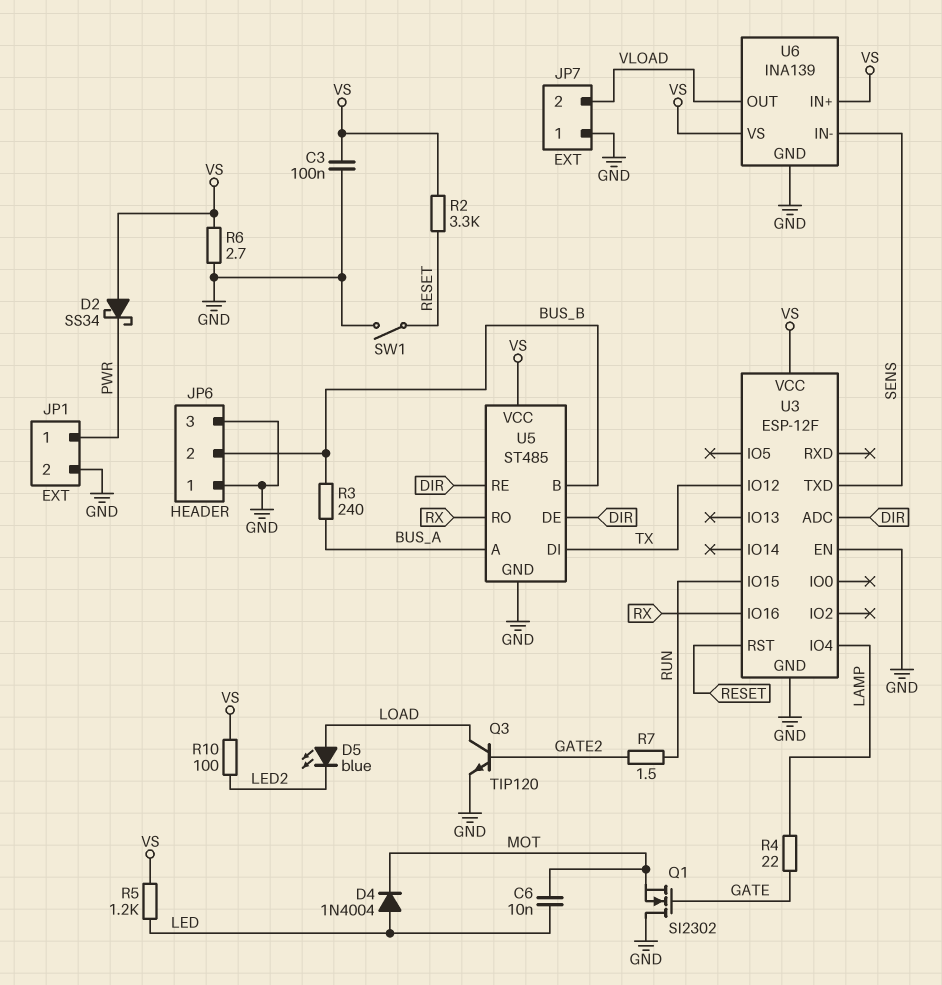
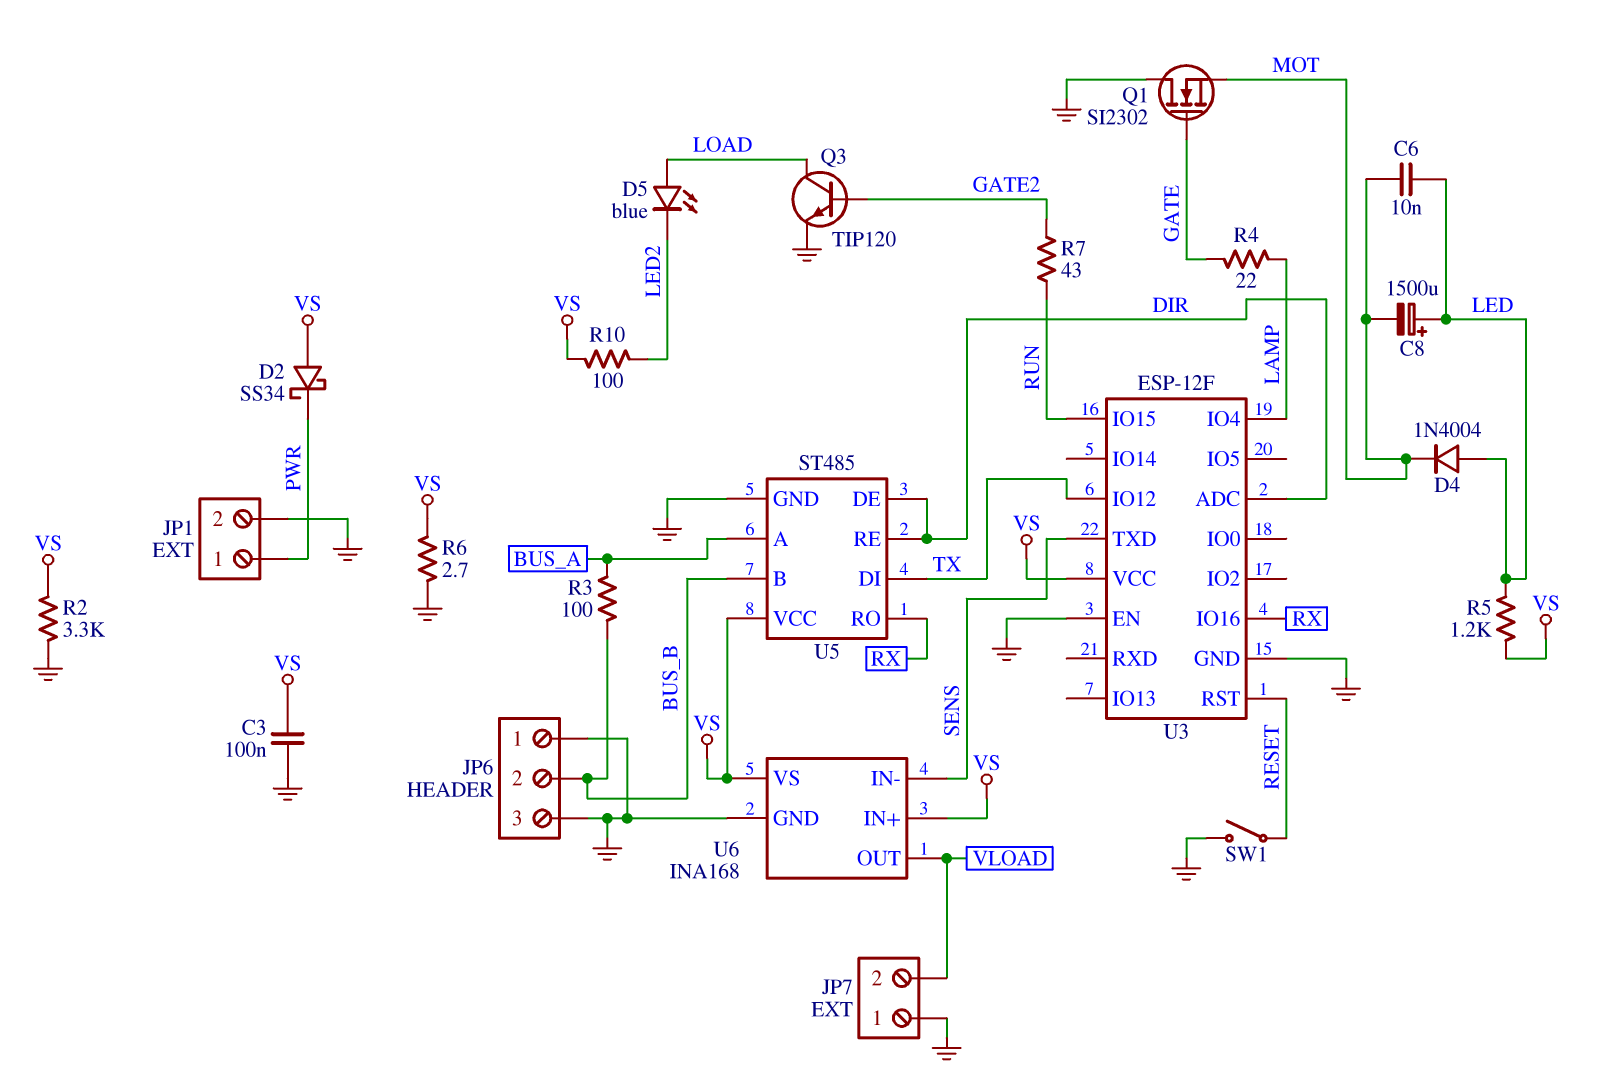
C8: none -> 1500uF (plus LED, minus MOT)
R2: 3.3k (RESET, VS) -> 3.3k (GND, VS)
R3: 240 (BUS_A, BUS_B) -> 100 (BUS_A, BUS_B)
R7: 1.5 (GATE2, RUN) -> 43 (GATE2, RUN)
U6: INA139 -> INA168

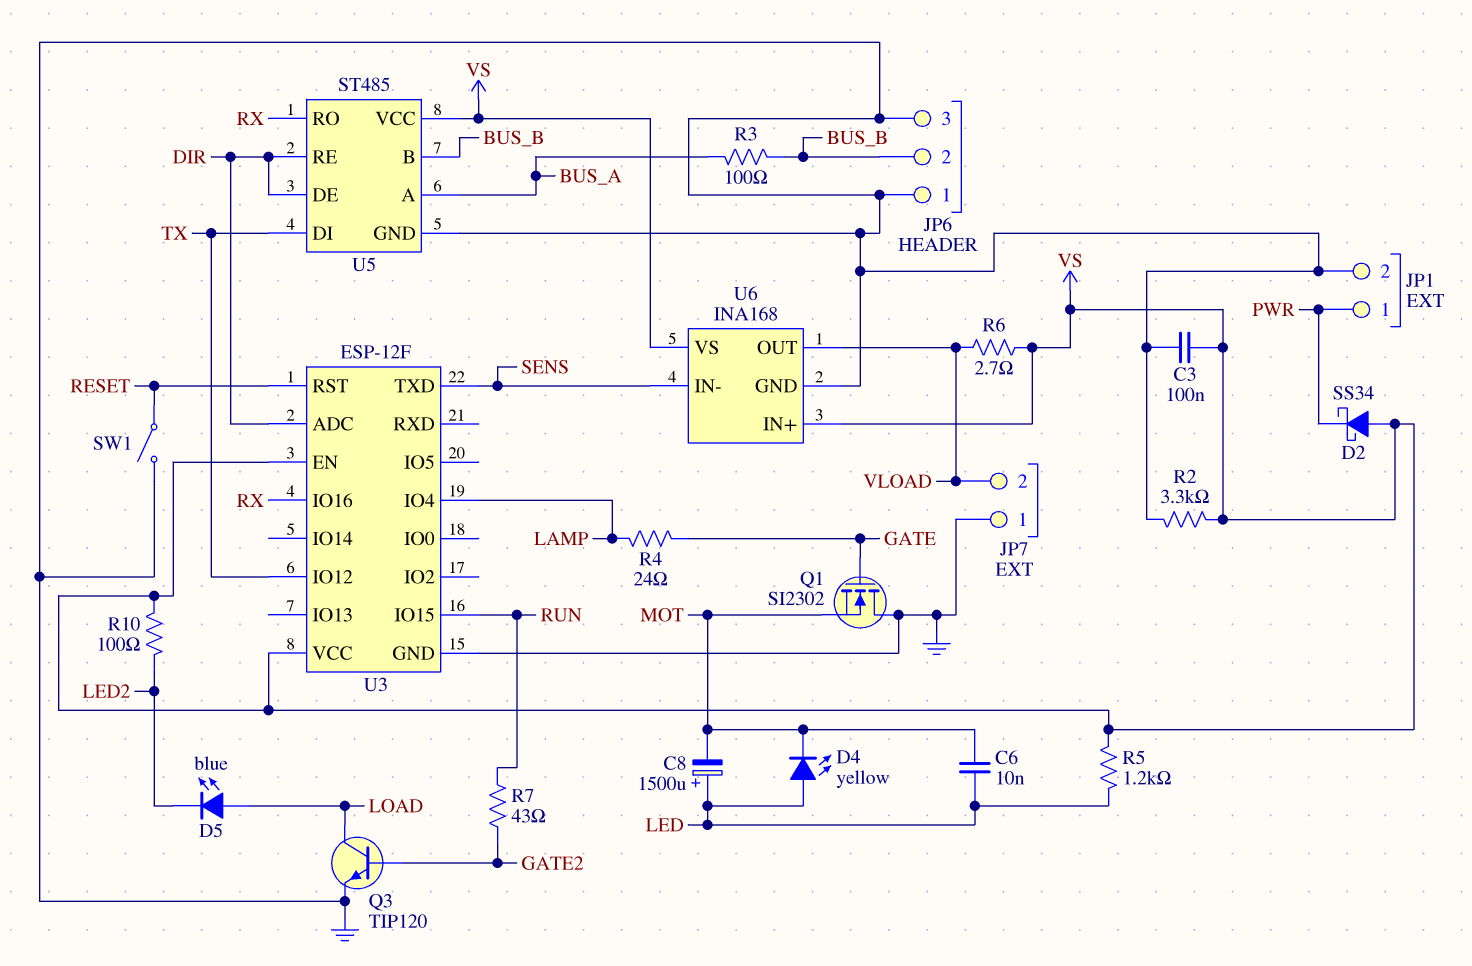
D4: diode 1N4004 (A LED, K MOT) -> LED yellow (A LED, K MOT)
R4: 22 (GATE, LAMP) -> 24 (GATE, LAMP)
R6: 2.7 (GND, VS) -> 2.7 (VLOAD, VS)
U3 pin EN: GND -> VS

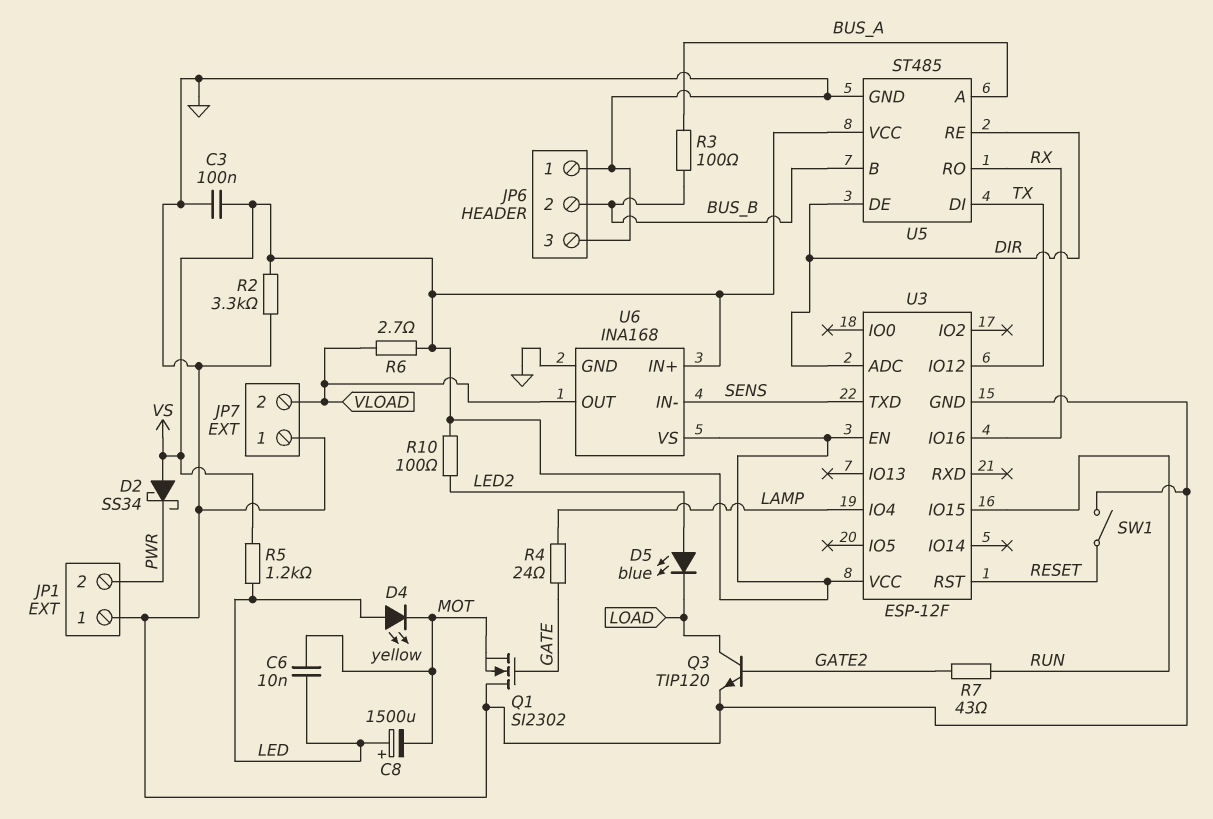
D5: LED blue (A LOAD, K LED2) -> LED blue (A LED2, K LOAD)
JP1 pin 1: PWR -> GND
JP1 pin 2: GND -> PWR

